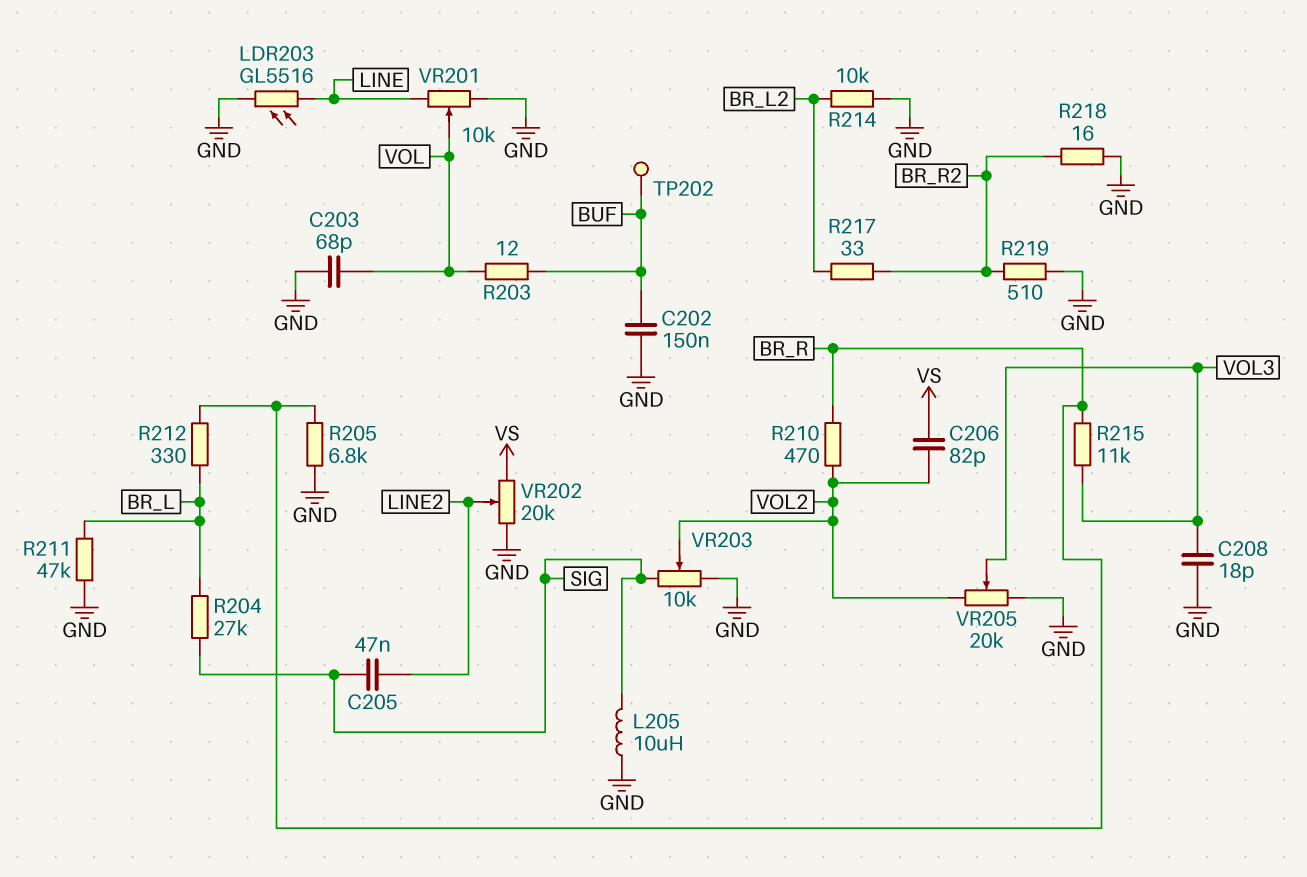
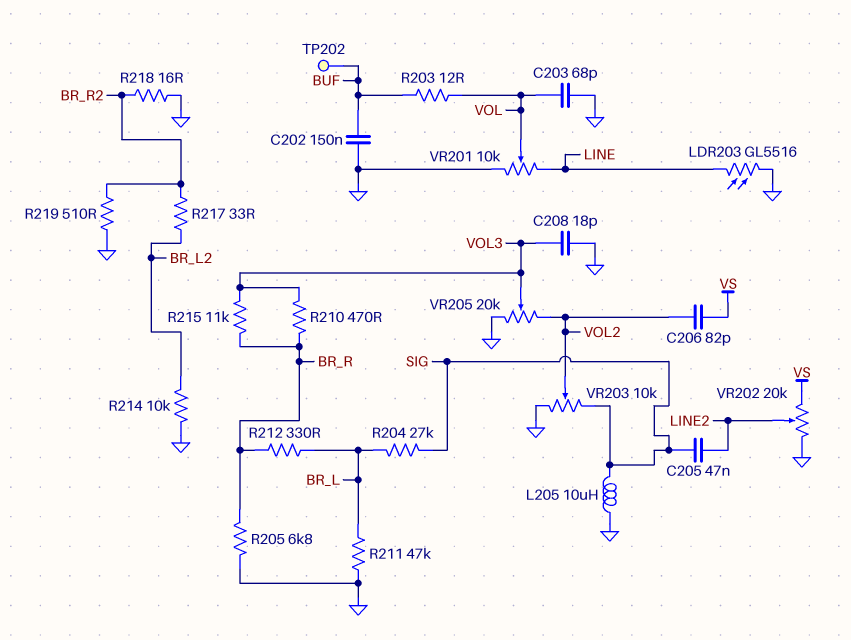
R210: 470 (BR_R, VOL2) -> 470 (BR_R, VOL3)

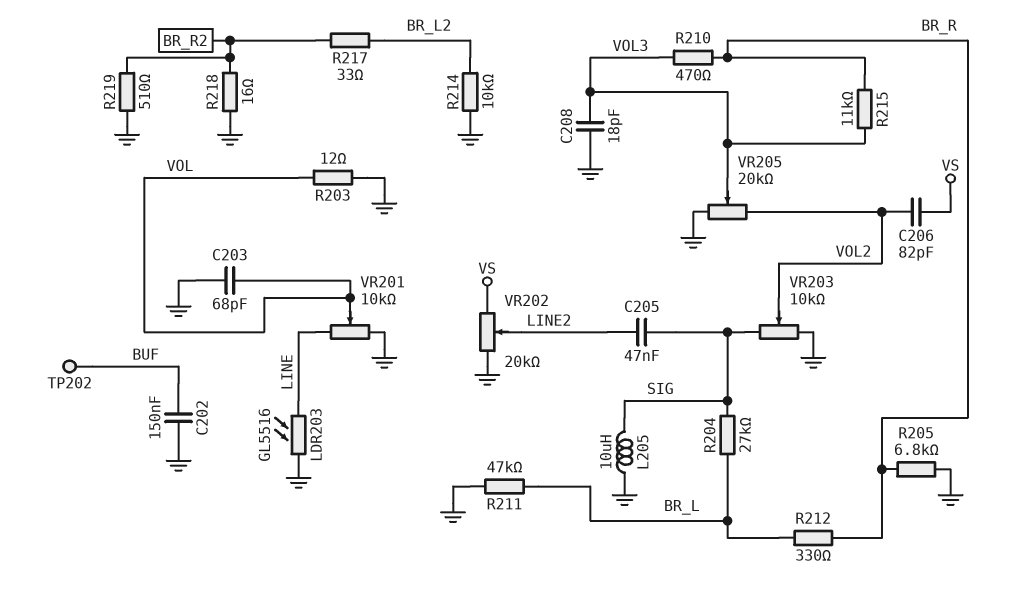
R203: 12 (BUF, VOL) -> 12 (GND, VOL)

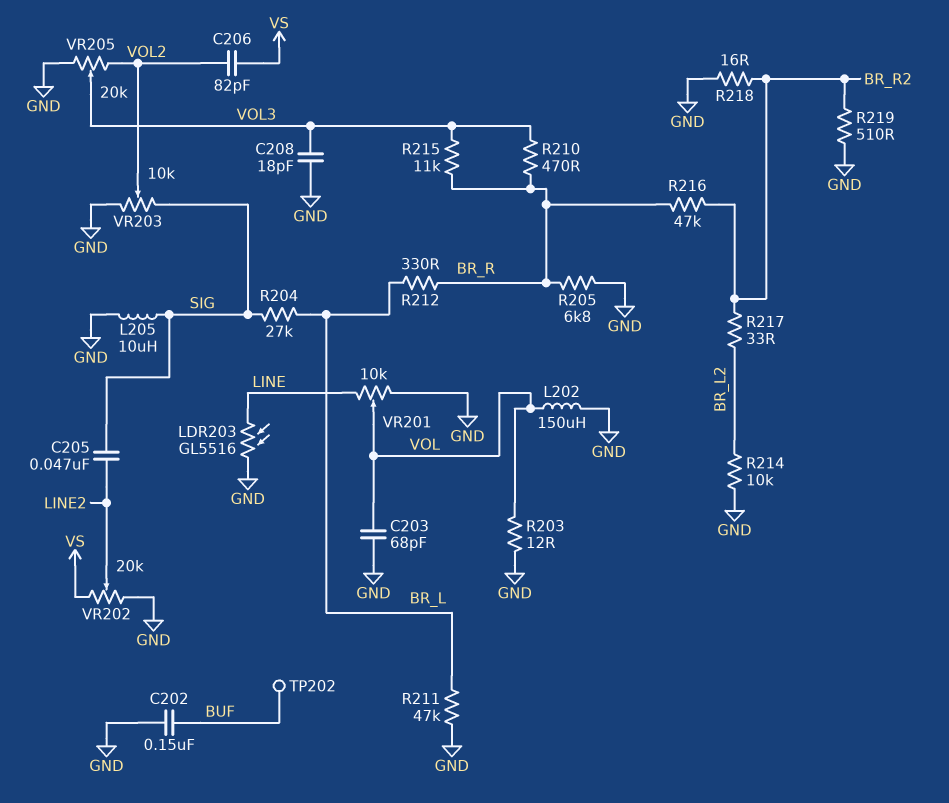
L202: none -> 150uH (GND, VOL)
R216: none -> 47k (BR_R, BR_R2)

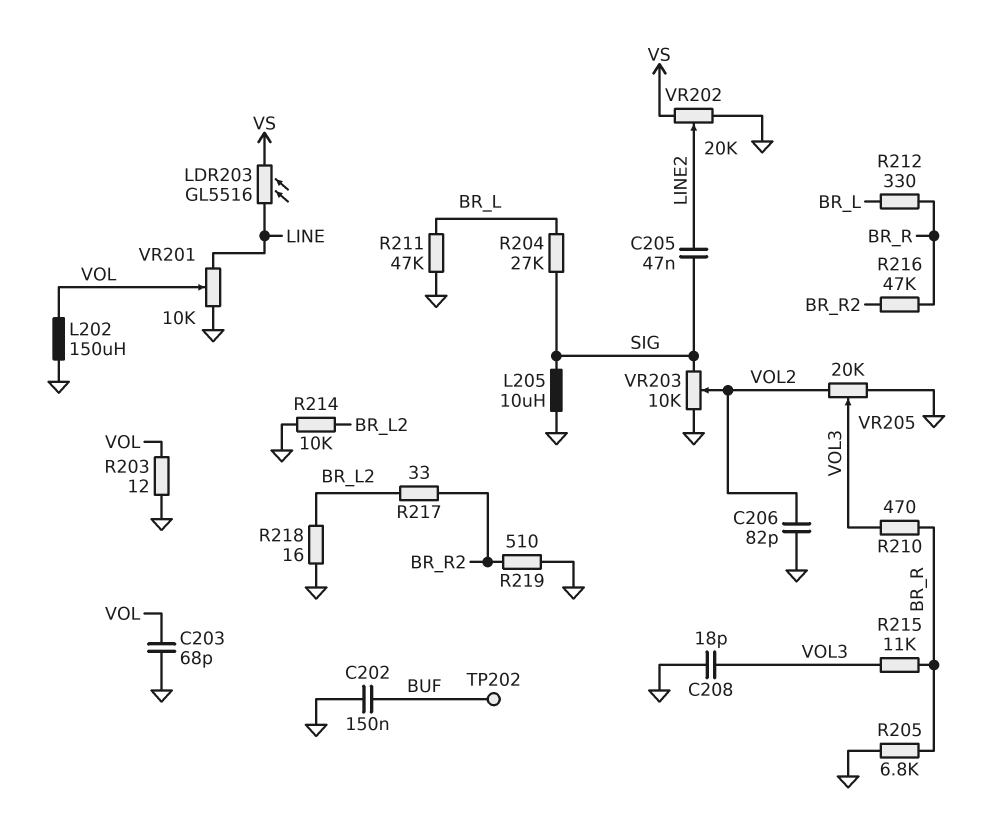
C206: 82pF (VOL2, VS) -> 82pF (GND, VOL2)
LDR203: GL5516 (GND, LINE) -> GL5516 (LINE, VS)
R218: 16 (BR_R2, GND) -> 16 (BR_L2, GND)

